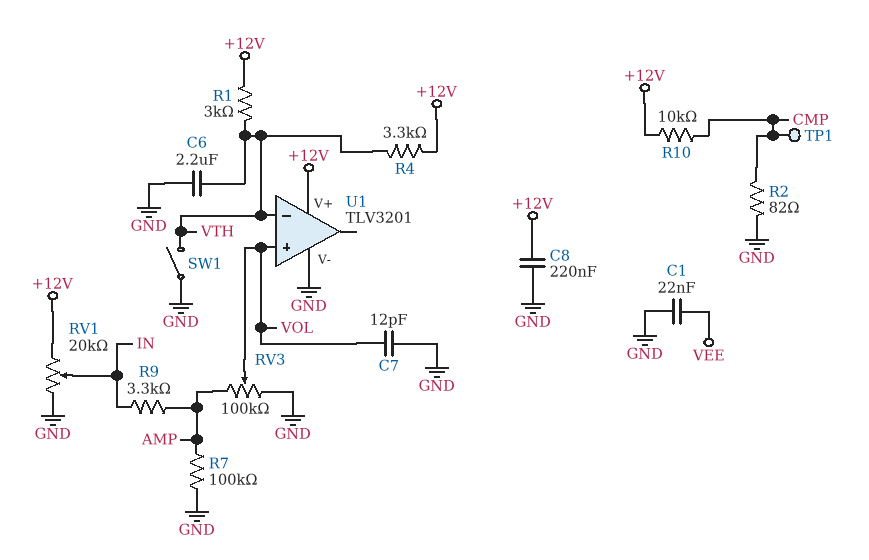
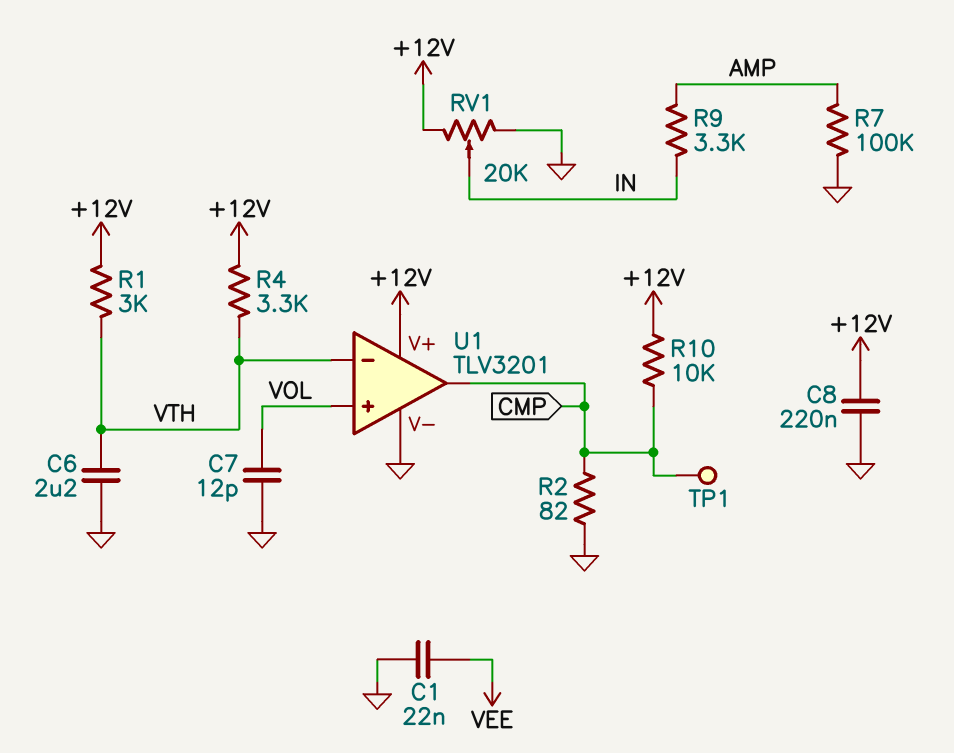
RV3: 100k (AMP, GND, wiper VOL) -> none
SW1: switch (GND, VTH) -> none
U1 pin out: none -> CMP

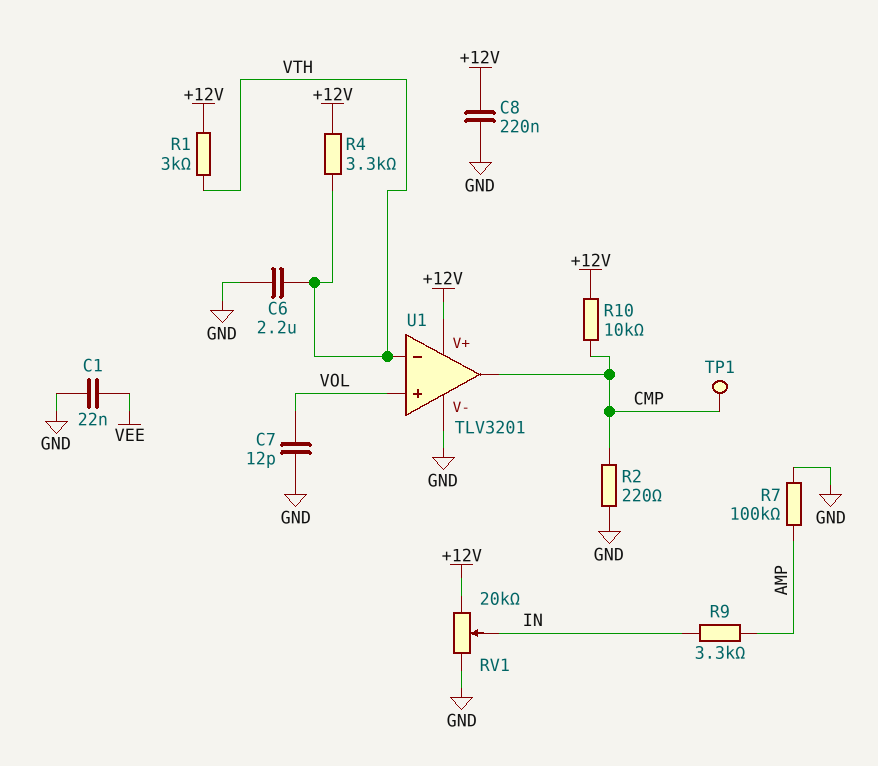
R2: 82 (CMP, GND) -> 220 (CMP, GND)

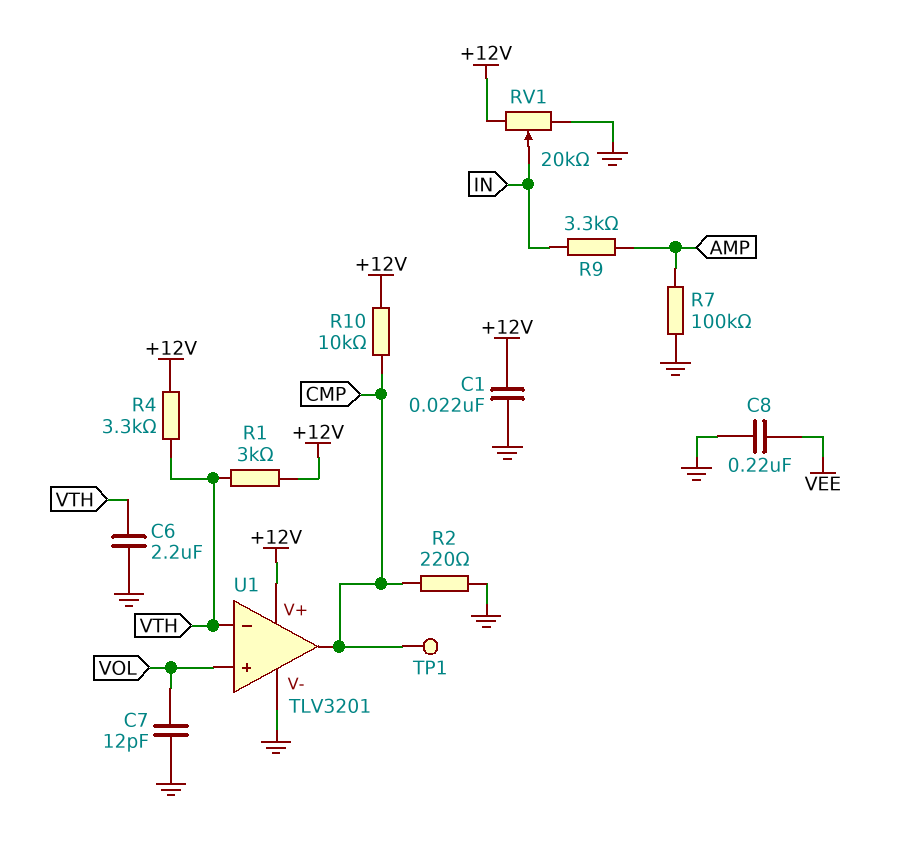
C1: 22nF (GND, VEE) -> 22nF (+12V, GND)
C8: 220nF (+12V, GND) -> 220nF (GND, VEE)

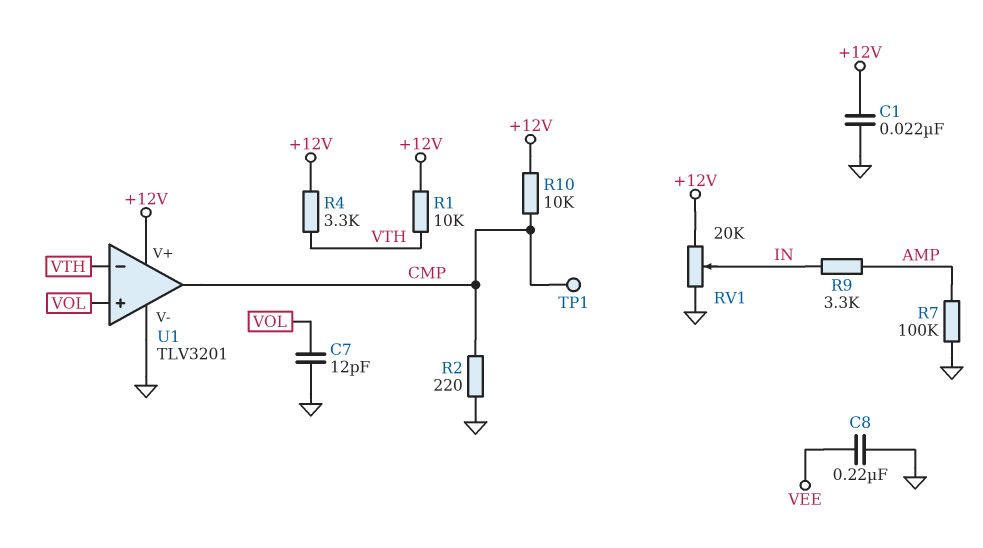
C6: 2.2uF (GND, VTH) -> none
R1: 3k (+12V, VTH) -> 10k (+12V, VTH)

